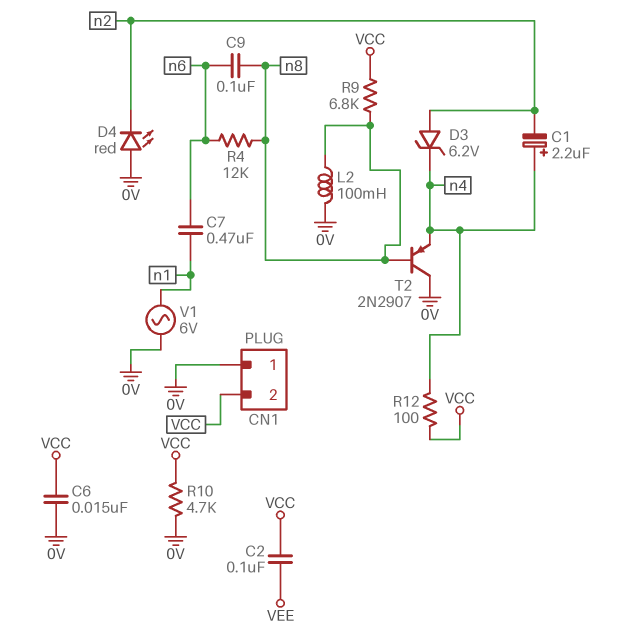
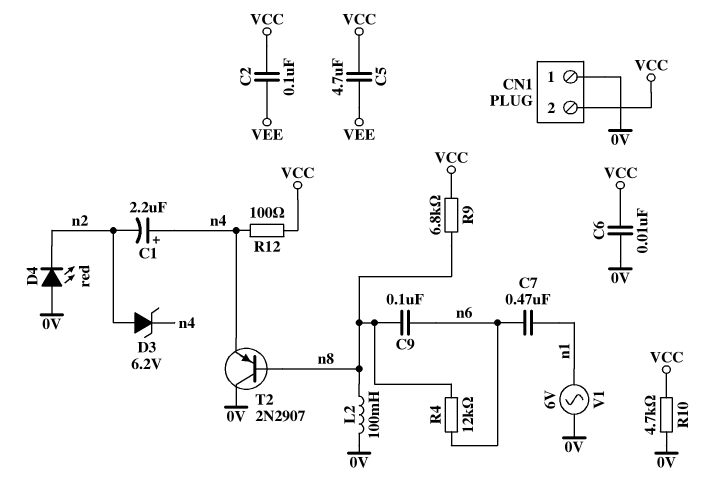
C5: none -> 4.7uF (VCC, VEE)
C6: 15nF (0V, VCC) -> 10nF (0V, VCC)

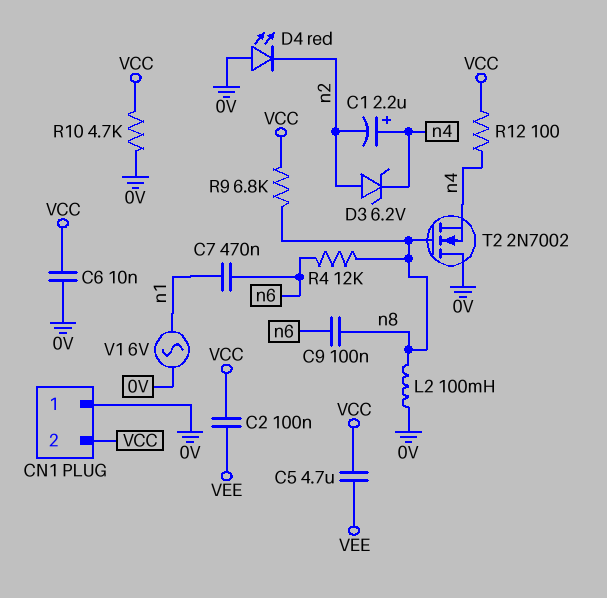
T2: PNP 2N2907 (B n8, C 0V, E n4) -> NMOS 2N7002 (G n8, D 0V, S n4)

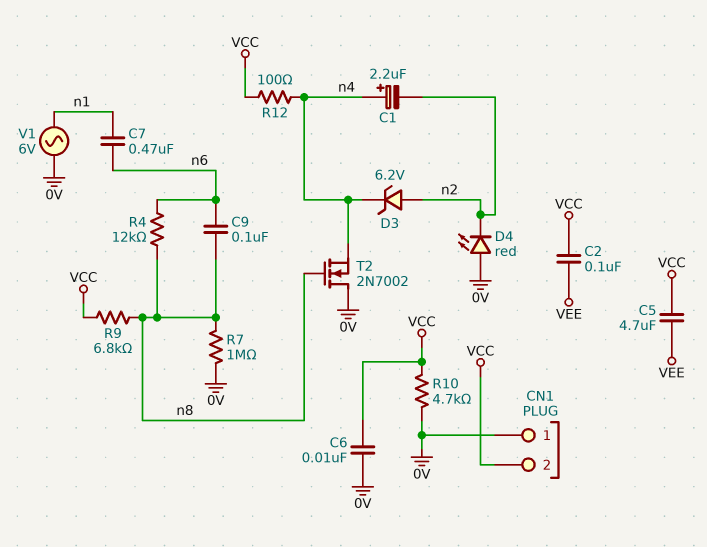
L2: 100mH (0V, n8) -> none
R7: none -> 1M (0V, n8)

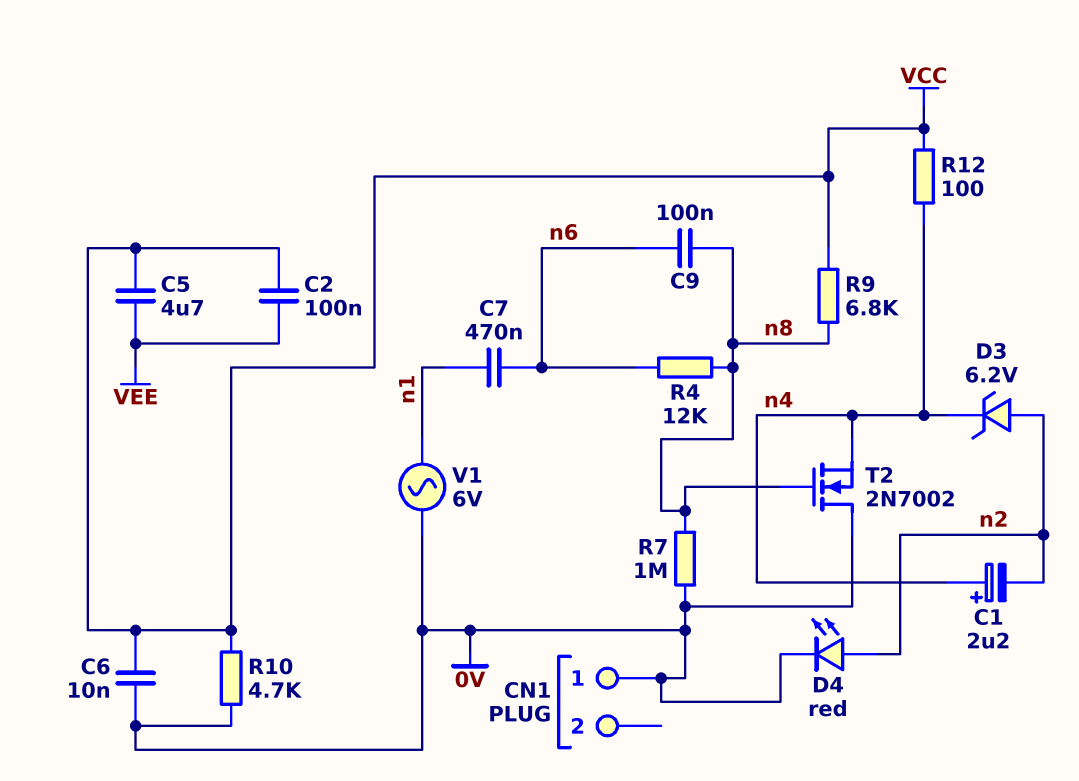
CN1 pin 2: VCC -> none
D4: LED red (A 0V, K n2) -> LED red (A n2, K 0V)

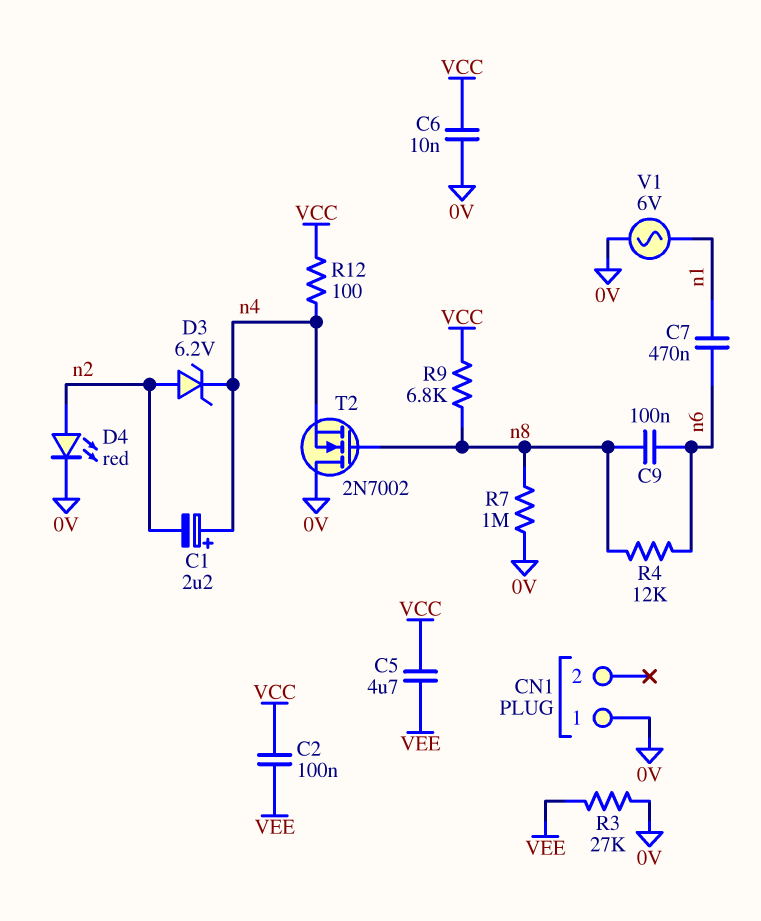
R3: none -> 27k (0V, VEE)
R10: 4.7k (0V, VCC) -> none

